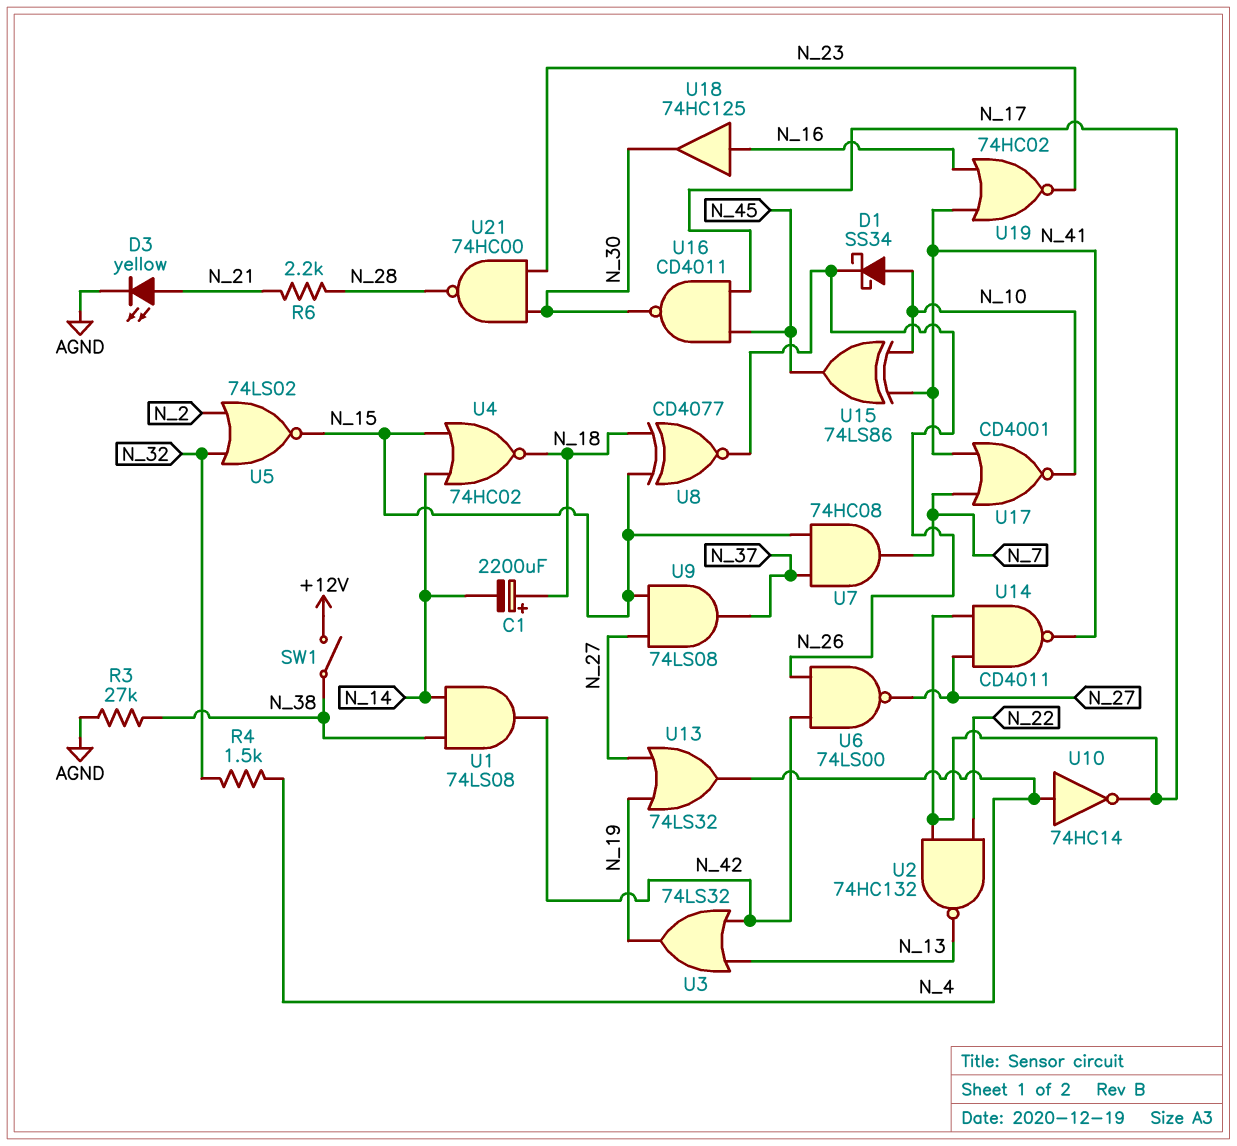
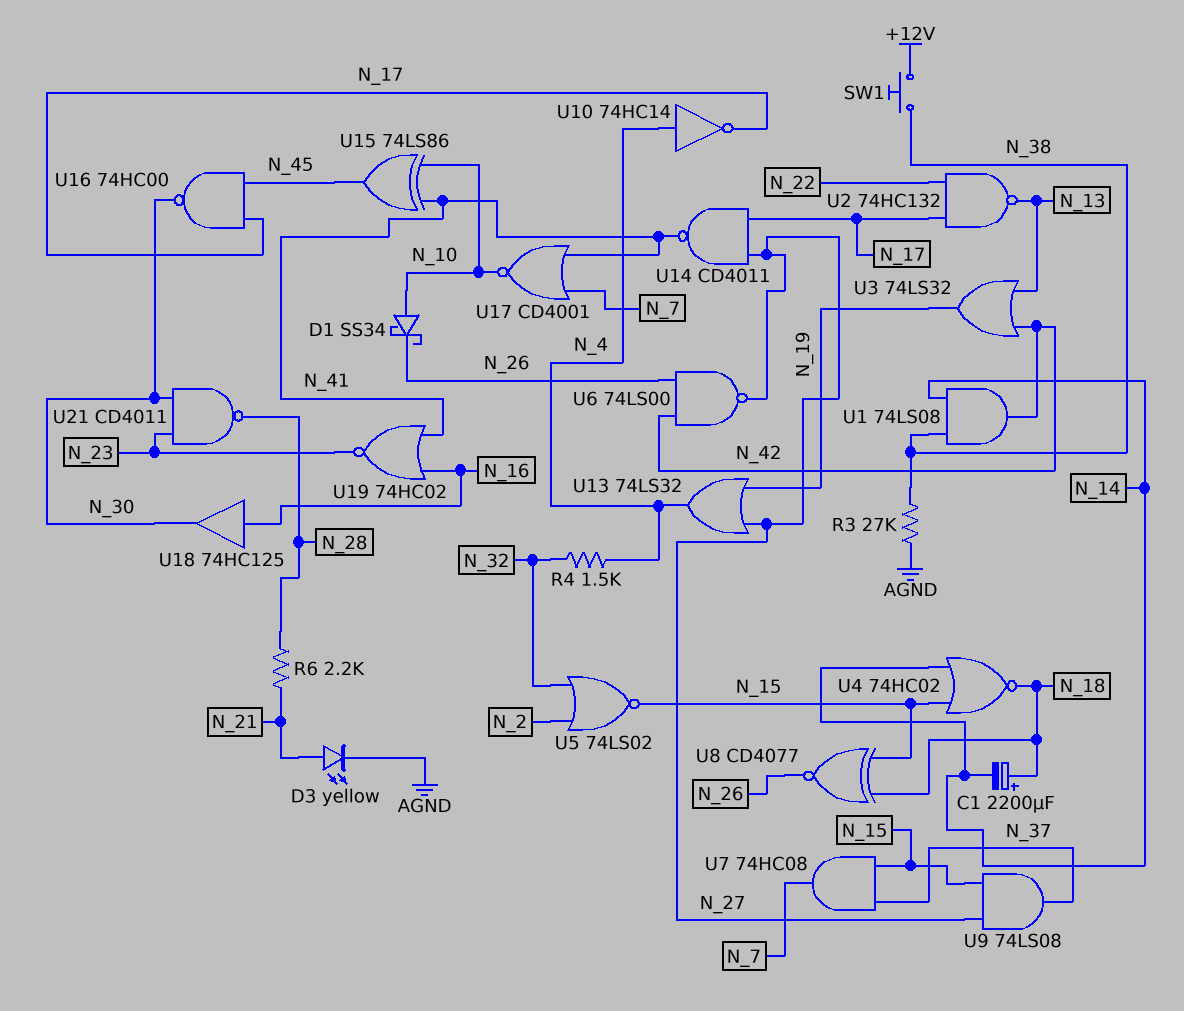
SW1: switch (+12V, N_38) -> button (+12V, N_38)
U16: NAND CD4011 (in N_17, in N_45, out N_30) -> NAND 74HC00 (in N_17, in N_45, out N_30)
U21: NAND 74HC00 (in N_23, in N_30, out N_28) -> NAND CD4011 (in N_23, in N_30, out N_28)

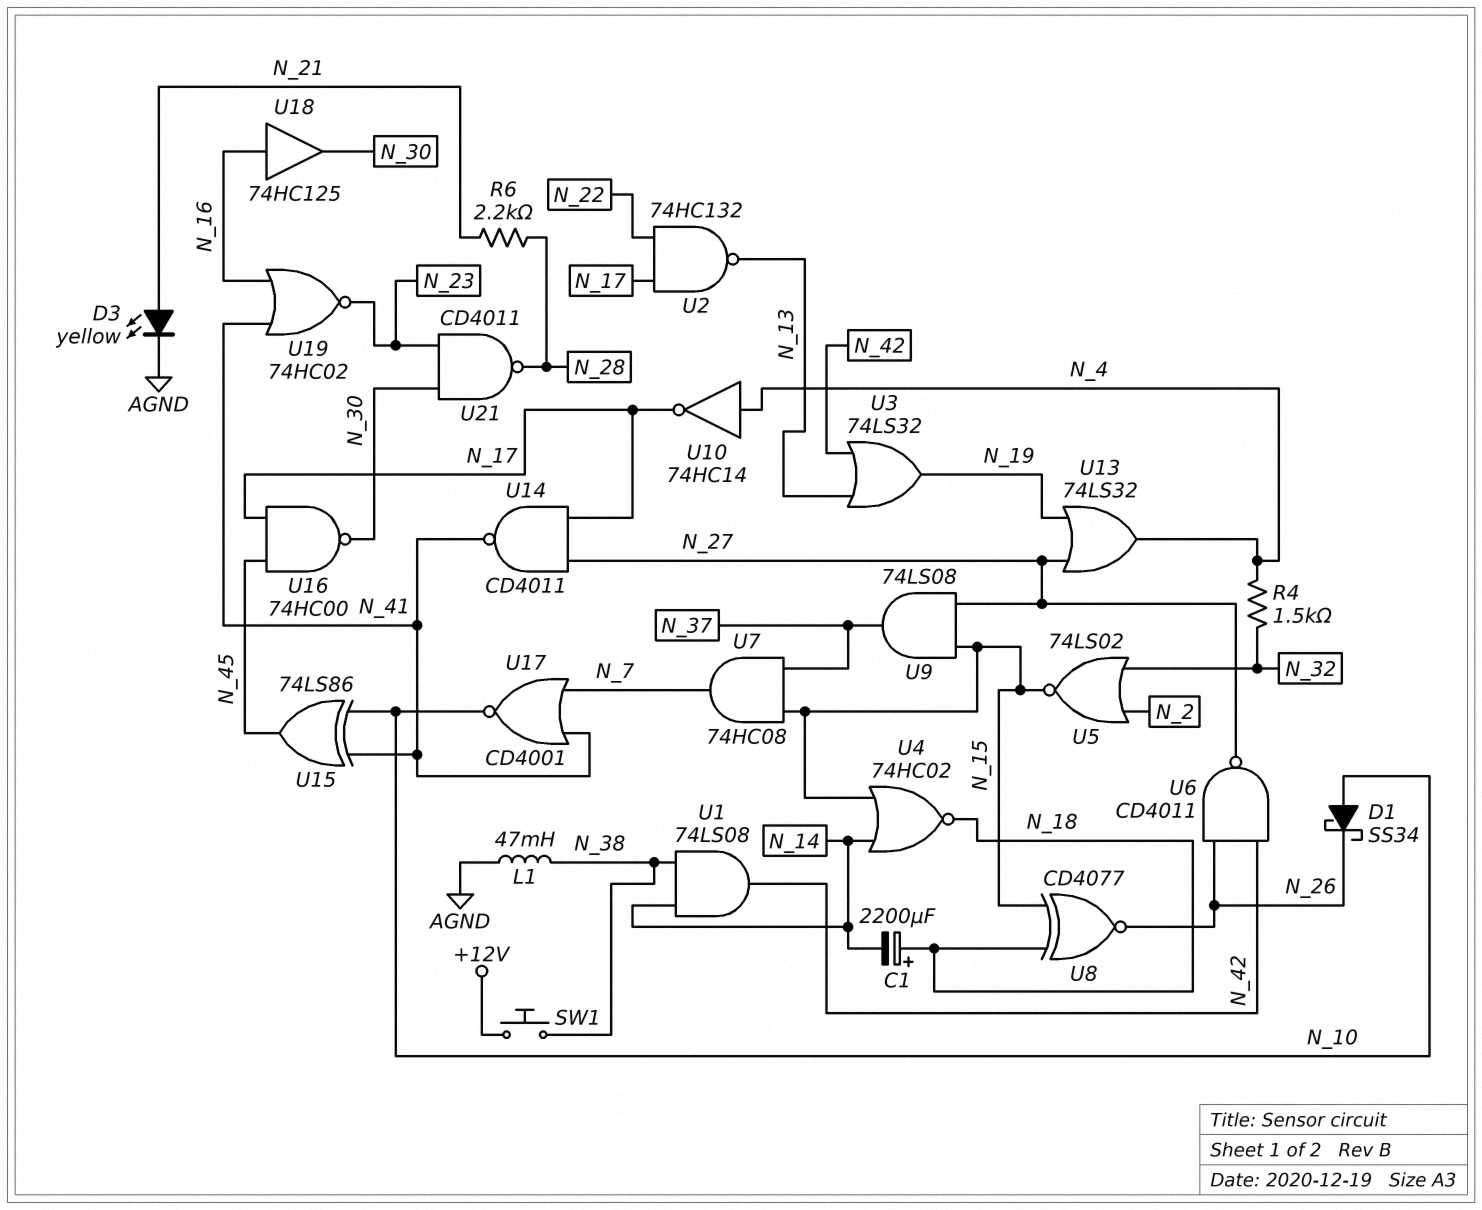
L1: none -> 47mH (AGND, N_38)
R3: 27k (AGND, N_38) -> none
U6: NAND 74LS00 (in N_26, in N_42, out N_27) -> NAND CD4011 (in N_26, in N_42, out N_27)

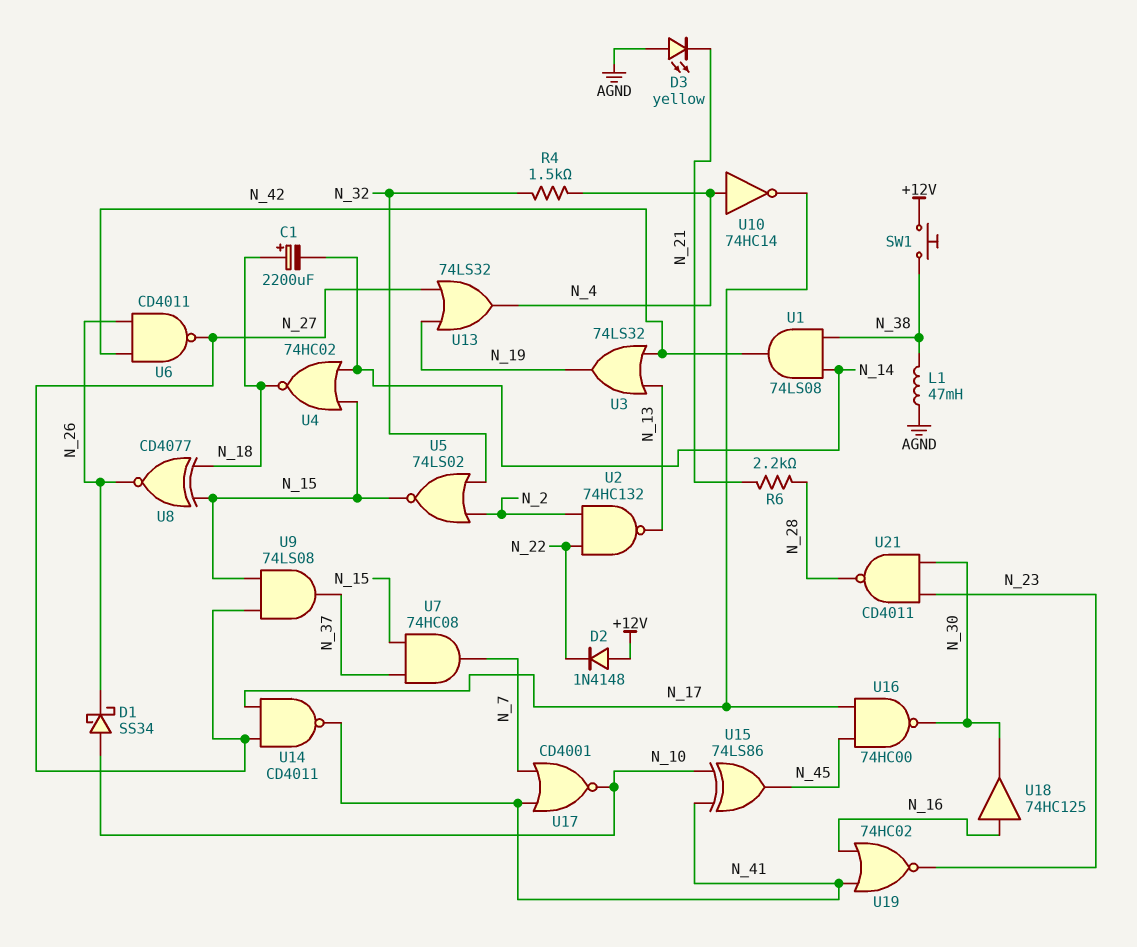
D2: none -> diode 1N4148 (A +12V, K N_22)
D3: LED yellow (A N_21, K AGND) -> LED yellow (A AGND, K N_21)
U2: NAND 74HC132 (in N_17, in N_22, out N_13) -> NAND 74HC132 (in N_2, in N_22, out N_13)

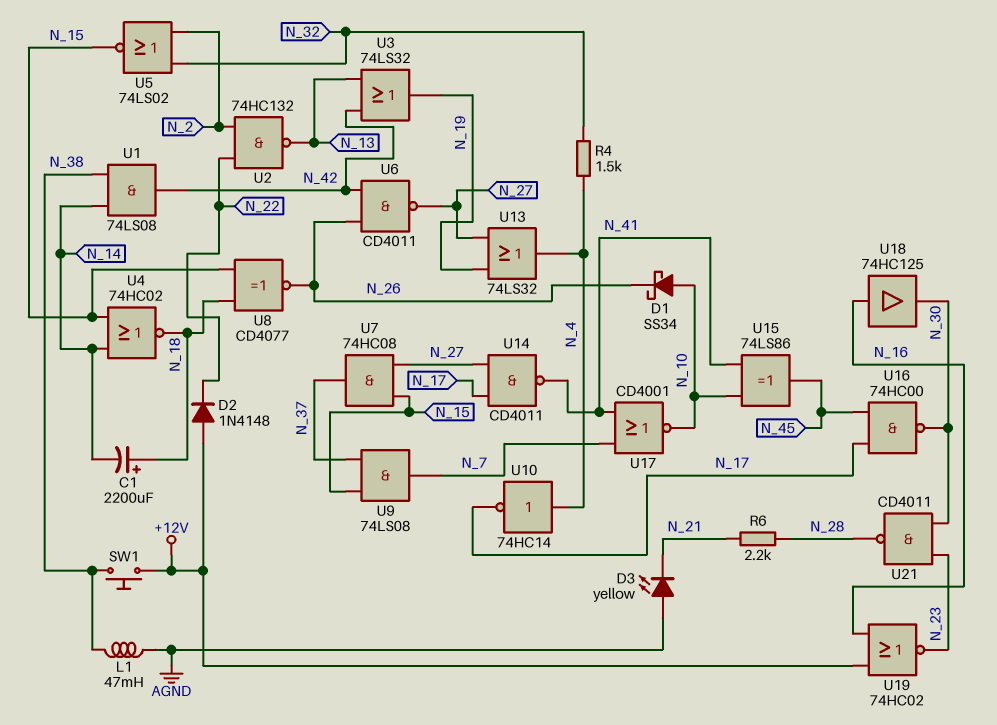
U7: AND 74HC08 (in N_15, in N_37, out N_7) -> AND 74HC08 (in N_15, in N_27, out N_37)
U9: AND 74LS08 (in N_15, in N_27, out N_37) -> AND 74LS08 (in N_15, in N_37, out N_7)
U19: NOR 74HC02 (in N_16, in N_41, out N_23) -> NOR 74HC02 (in +12V, in N_16, out N_23)

